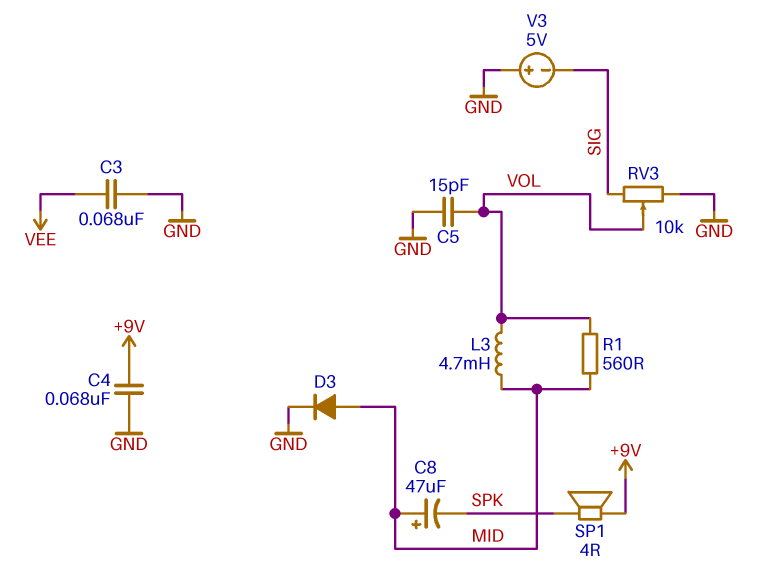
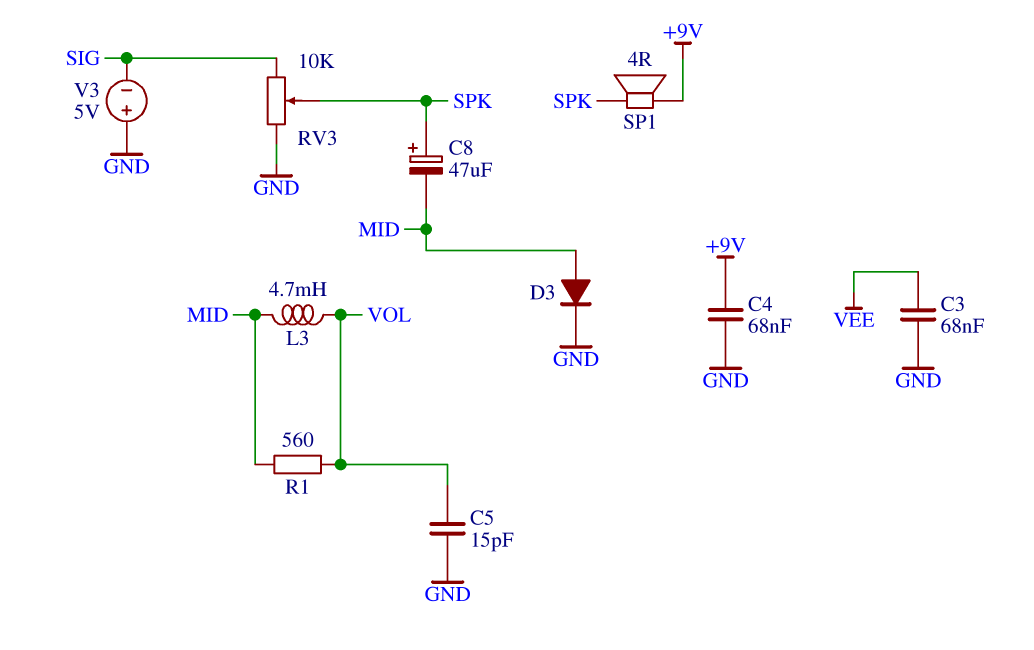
C8: 47uF (plus MID, minus SPK) -> 47uF (plus SPK, minus MID)
RV3: 10k (GND, SIG, wiper VOL) -> 10k (GND, SIG, wiper SPK)

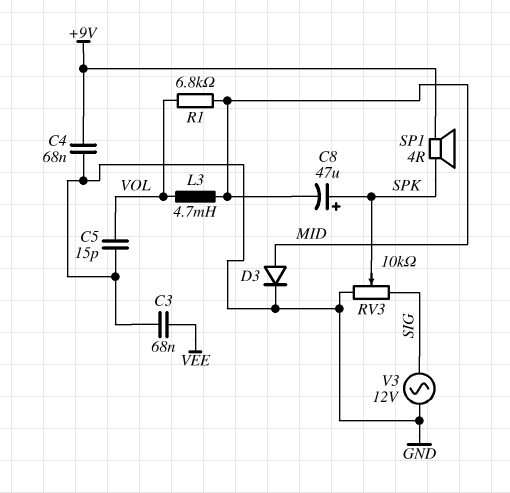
R1: 560 (MID, VOL) -> 6.8k (MID, VOL)
V3: 5V (plus GND, minus SIG) -> AC 12V (GND, SIG)

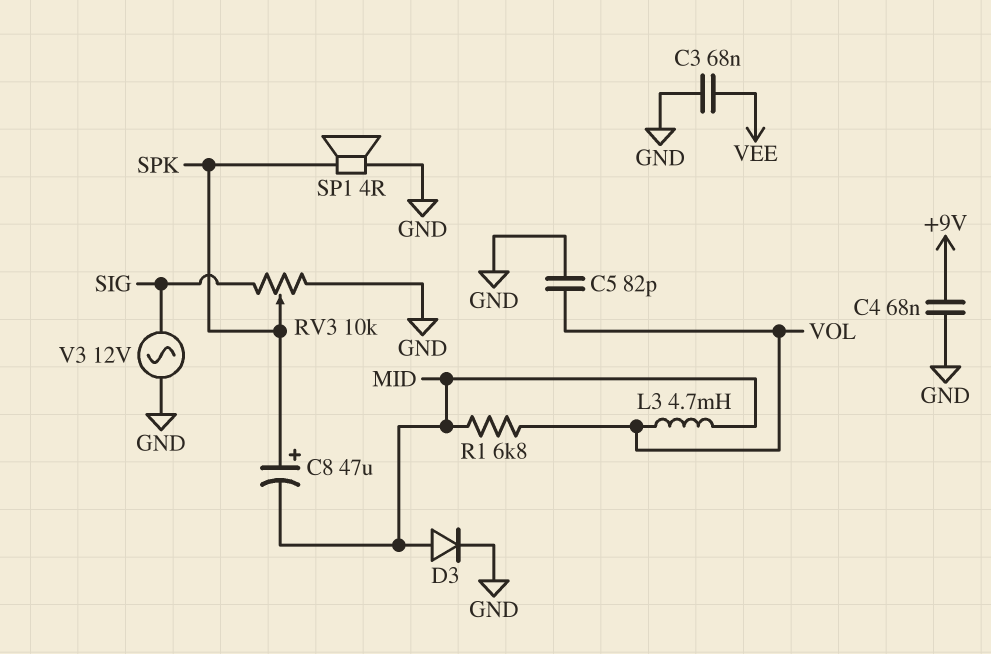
C5: 15pF (GND, VOL) -> 82pF (GND, VOL)
SP1: speaker 4R (+9V, SPK) -> speaker 4R (GND, SPK)

